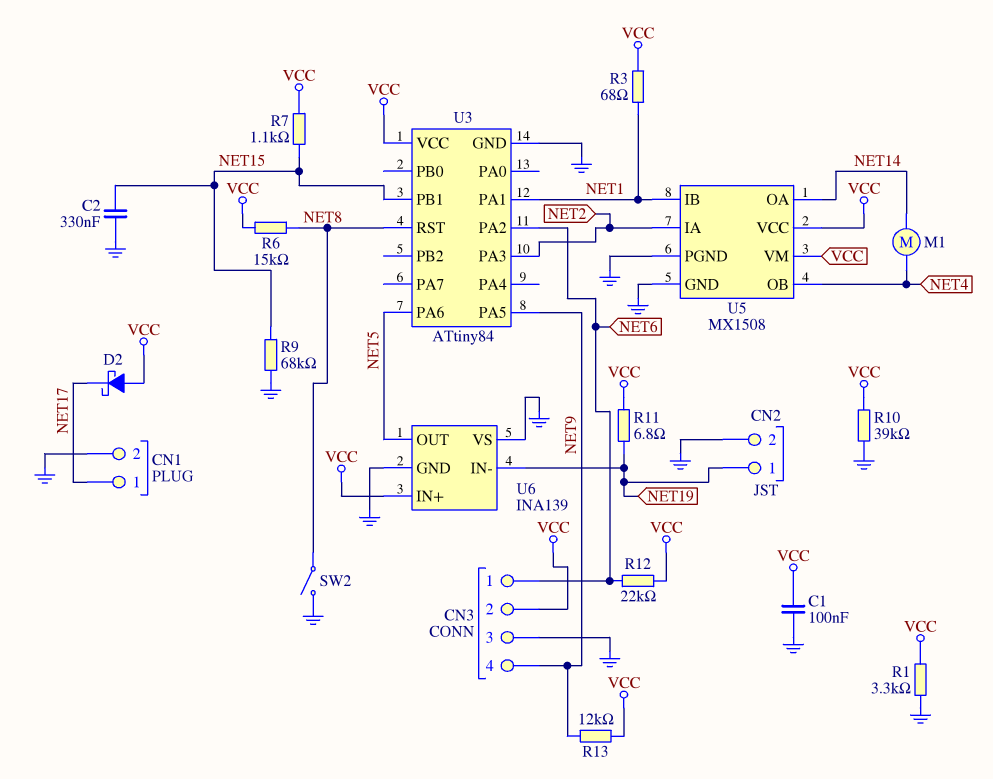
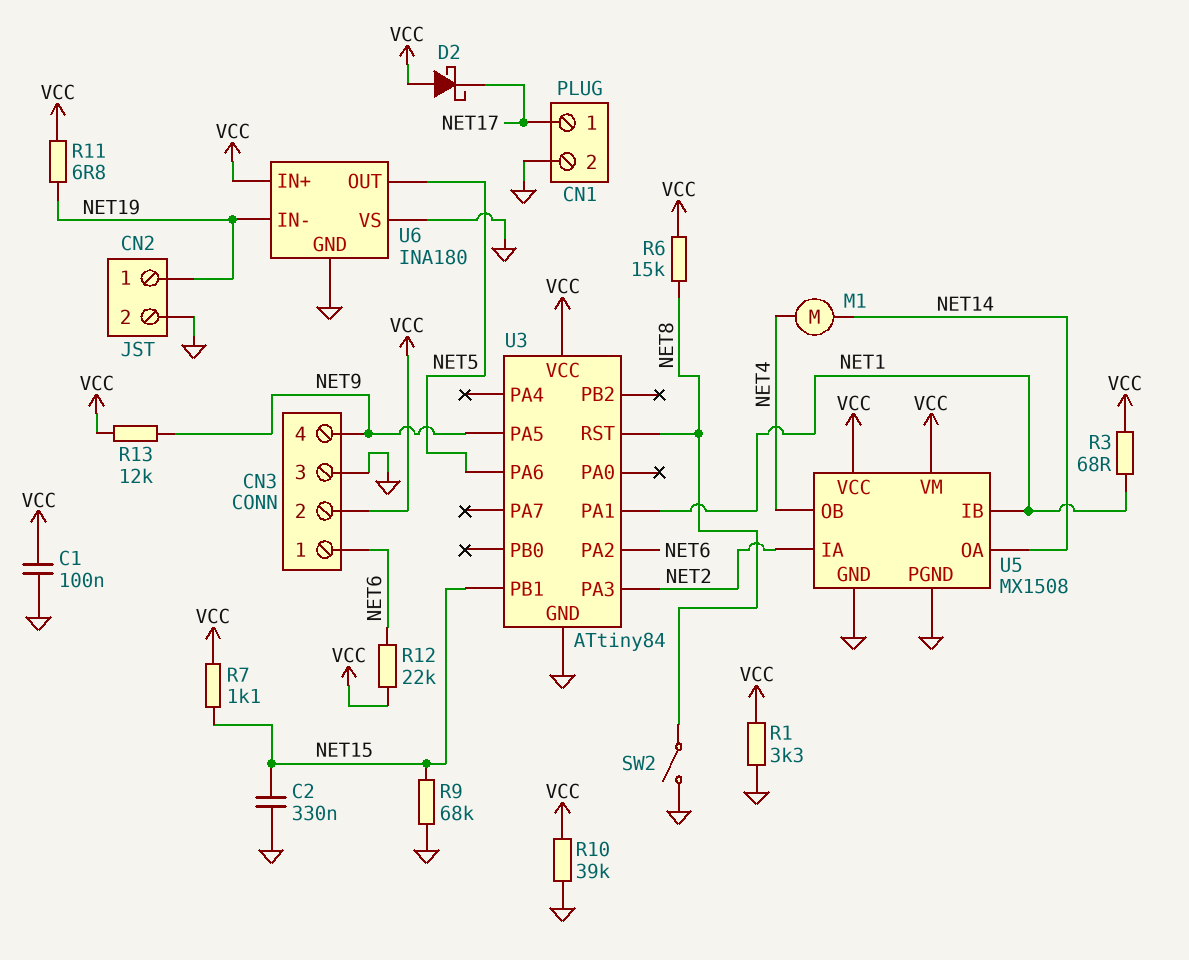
U6: INA139 -> INA180

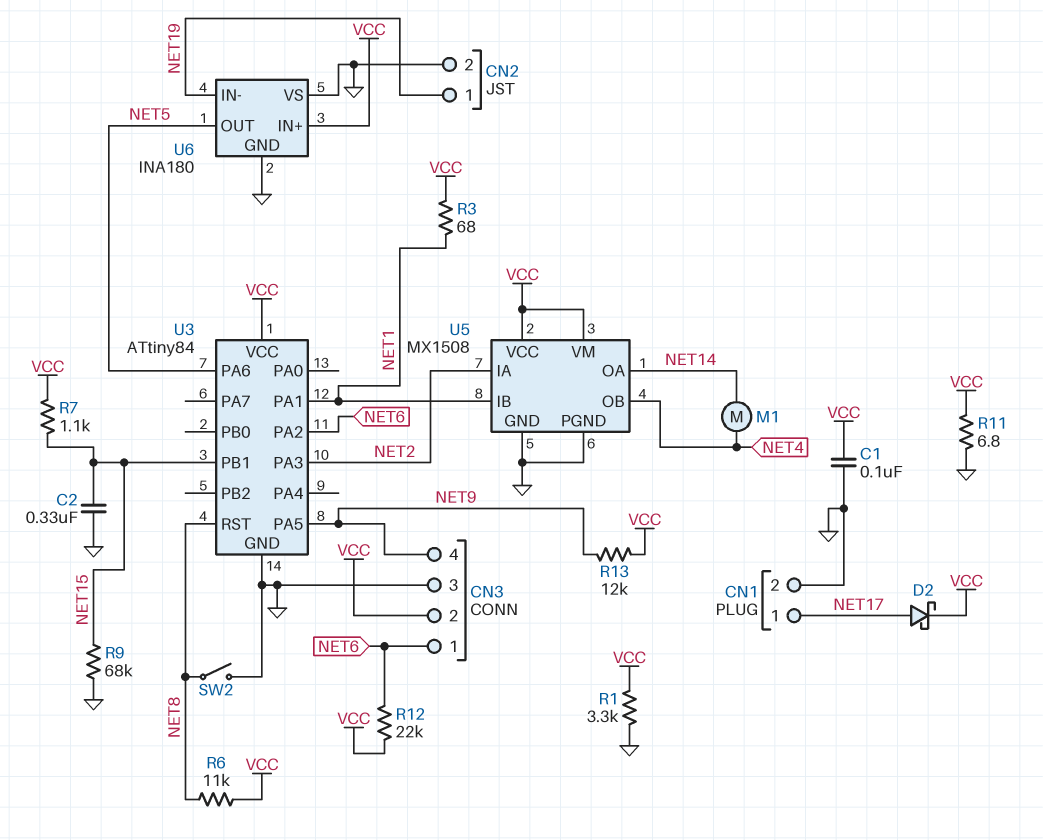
D2: schottky (A VCC, K NET17) -> schottky (A NET17, K VCC)
R6: 15k (NET8, VCC) -> 11k (NET8, VCC)
R10: 39k (GND, VCC) -> none
R11: 6.8 (NET19, VCC) -> 6.8 (GND, VCC)

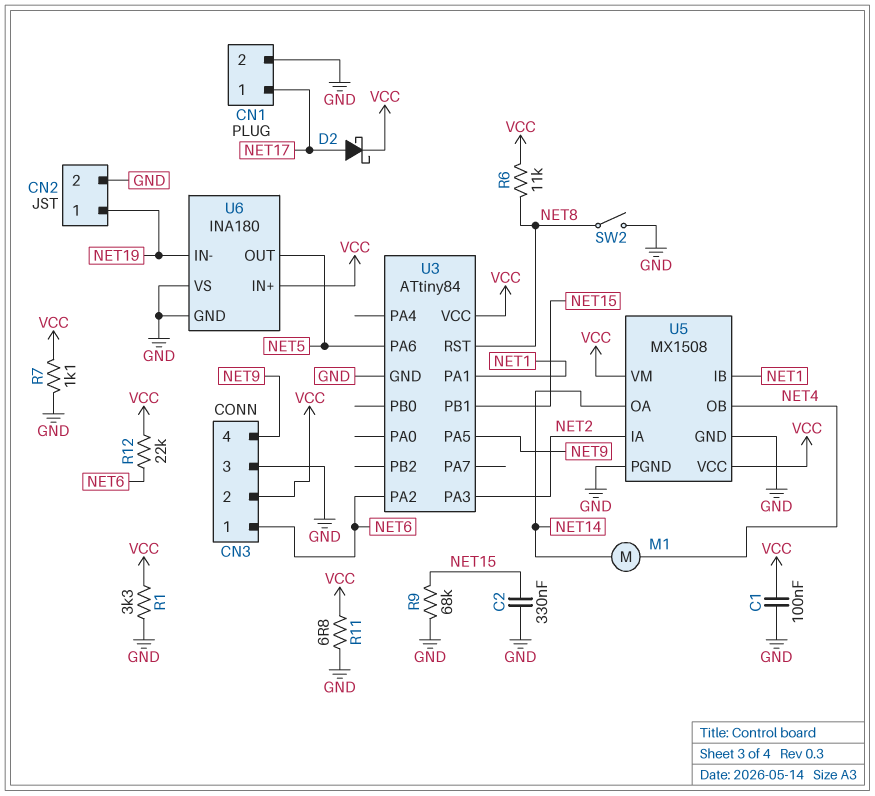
R3: 68 (NET1, VCC) -> none
R7: 1.1k (NET15, VCC) -> 1.1k (GND, VCC)
R13: 12k (NET9, VCC) -> none

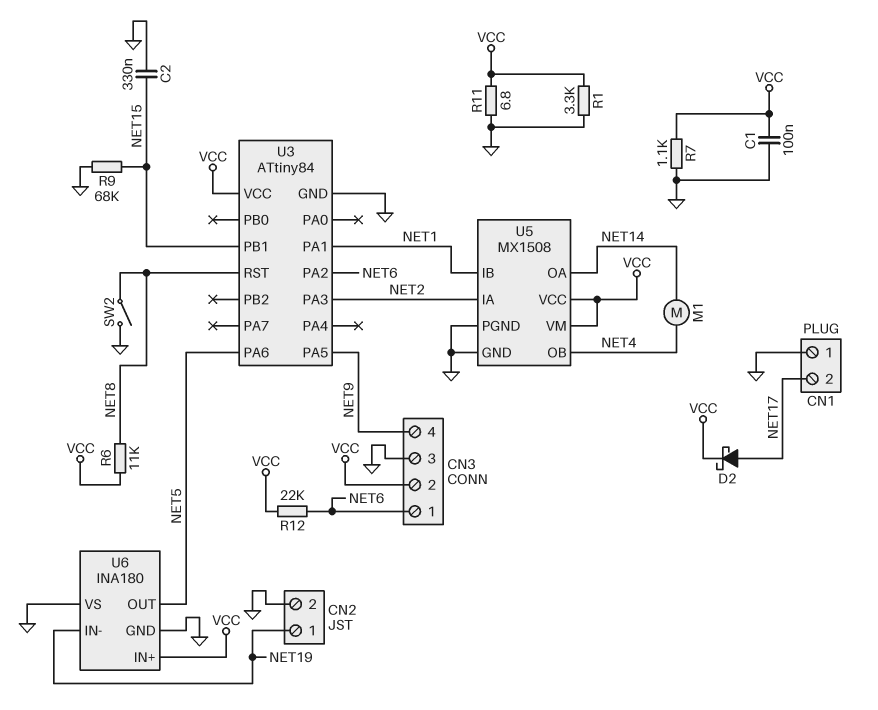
CN1 pin 1: NET17 -> GND
CN1 pin 2: GND -> NET17

